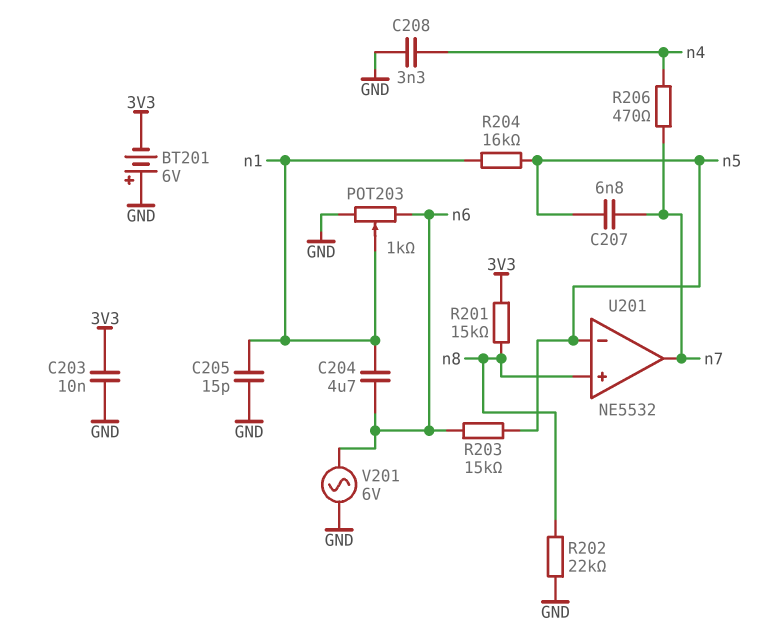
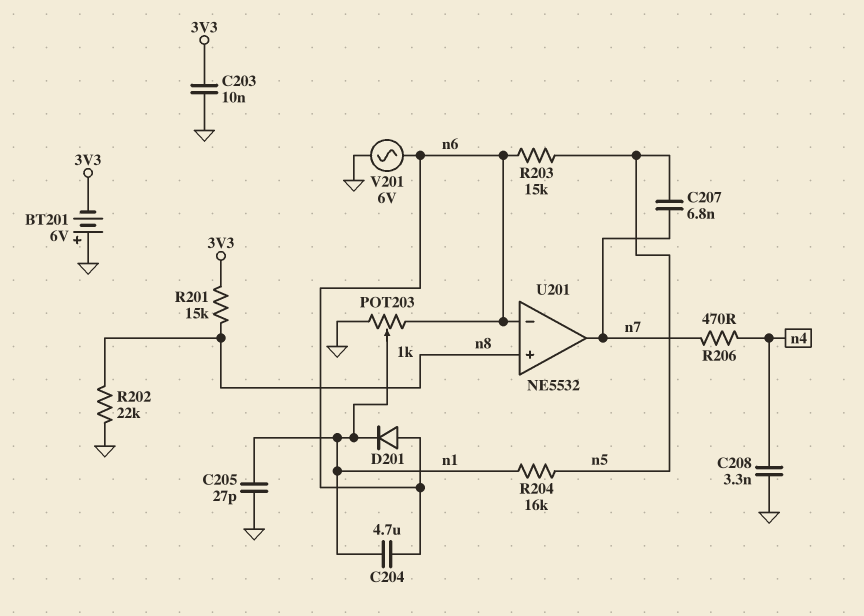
C205: 15pF (GND, n1) -> 27pF (GND, n1)
D201: none -> diode (A n6, K n1)
U201 pin in-: n5 -> n6

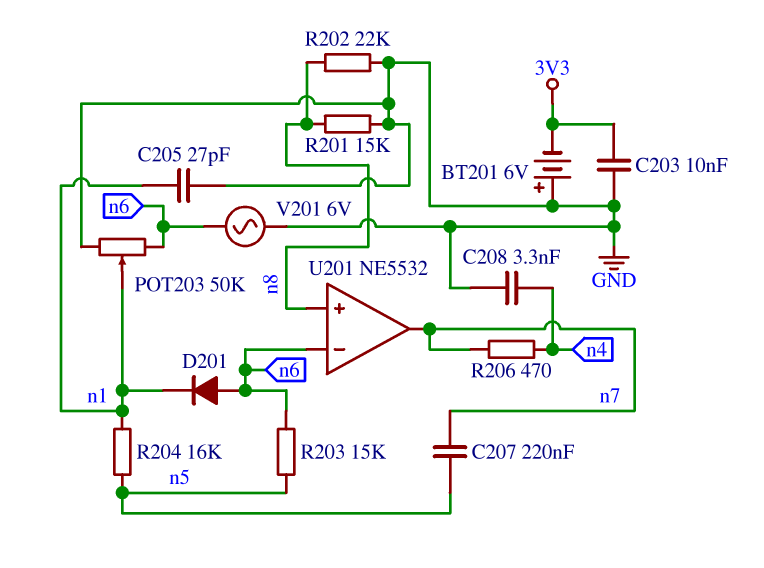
C204: 4.7uF (n1, n6) -> none
C207: 6.8nF (n5, n7) -> 220nF (n5, n7)
POT203: 1k (GND, n6, wiper n1) -> 50k (GND, n6, wiper n1)
R201: 15k (3V3, n8) -> 15k (GND, n8)

